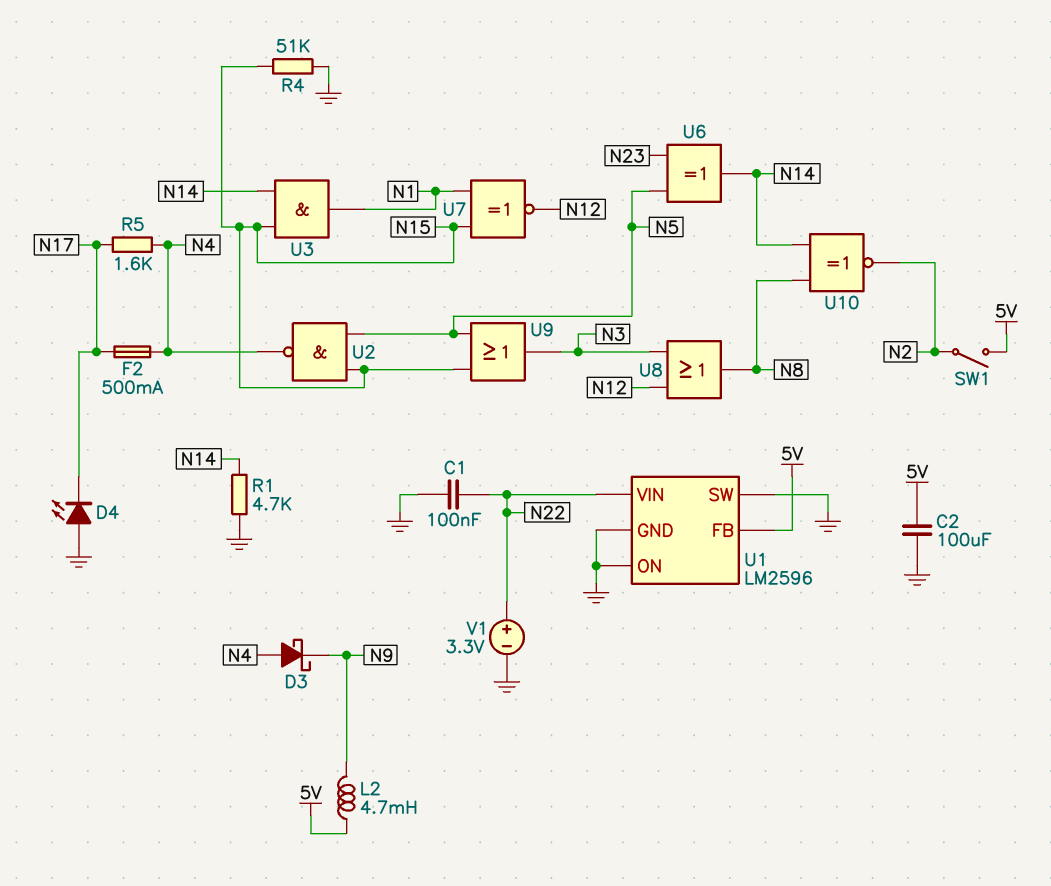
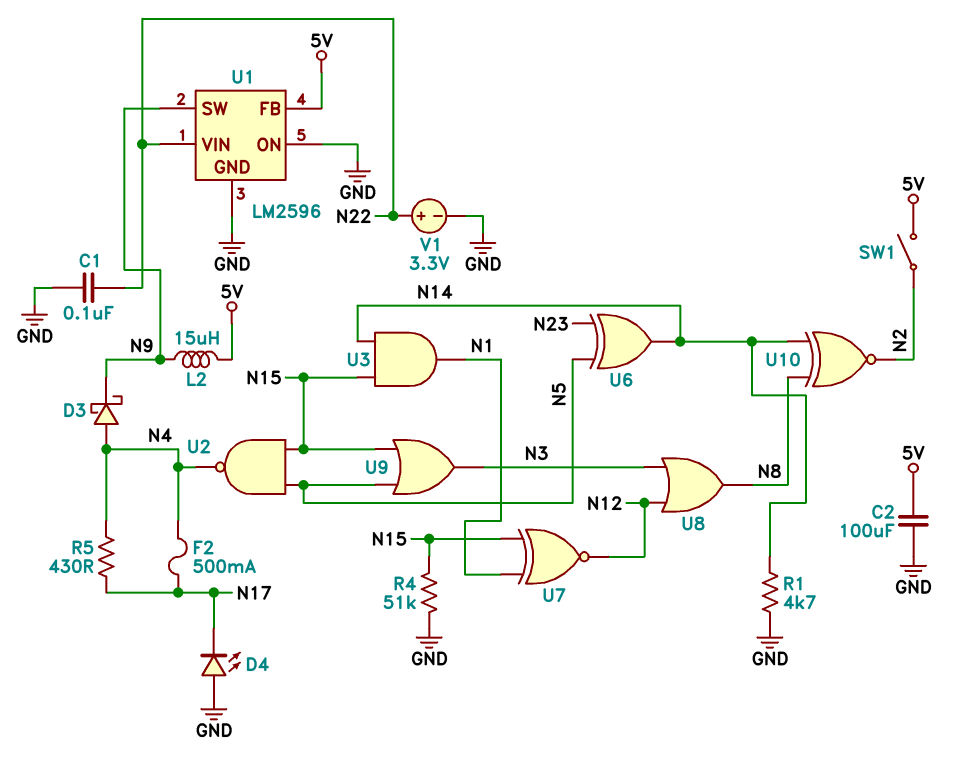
L2: 4.7mH (5V, N9) -> 15uH (5V, N9)
R5: 1.6k (N4, N17) -> 430 (N4, N17)
U1 pin SW: GND -> N9

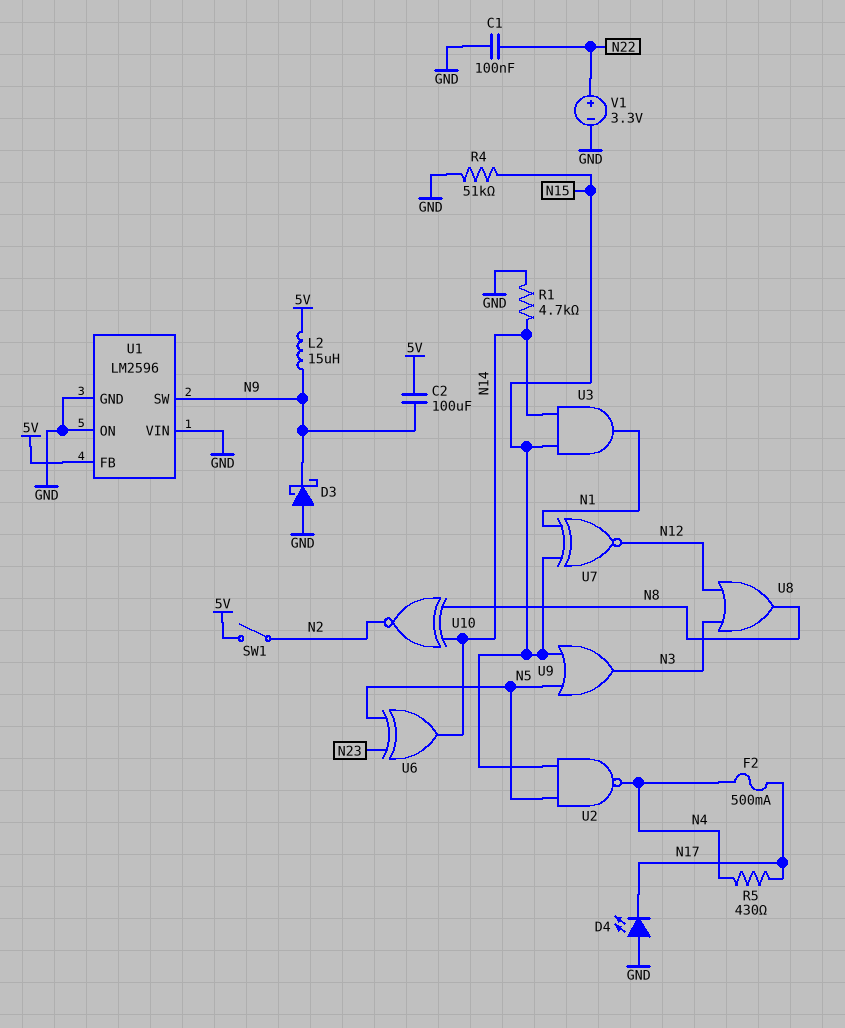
C2: 100uF (5V, GND) -> 100uF (5V, N9)
D3: schottky (A N4, K N9) -> schottky (A GND, K N9)
U1 pin VIN: N22 -> GND

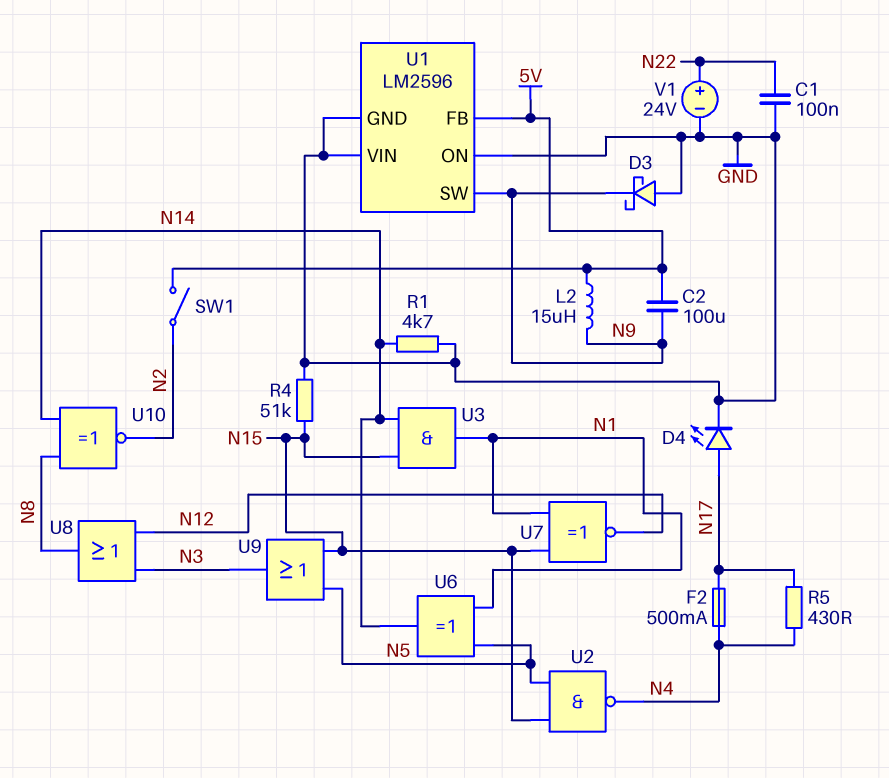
D4: LED (A GND, K N17) -> LED (A N17, K GND)
U6: XOR (in N5, in N23, out N14) -> XOR (in N1, in N5, out N14)
V1: 3.3V (plus N22, minus GND) -> 24V (plus N22, minus GND)

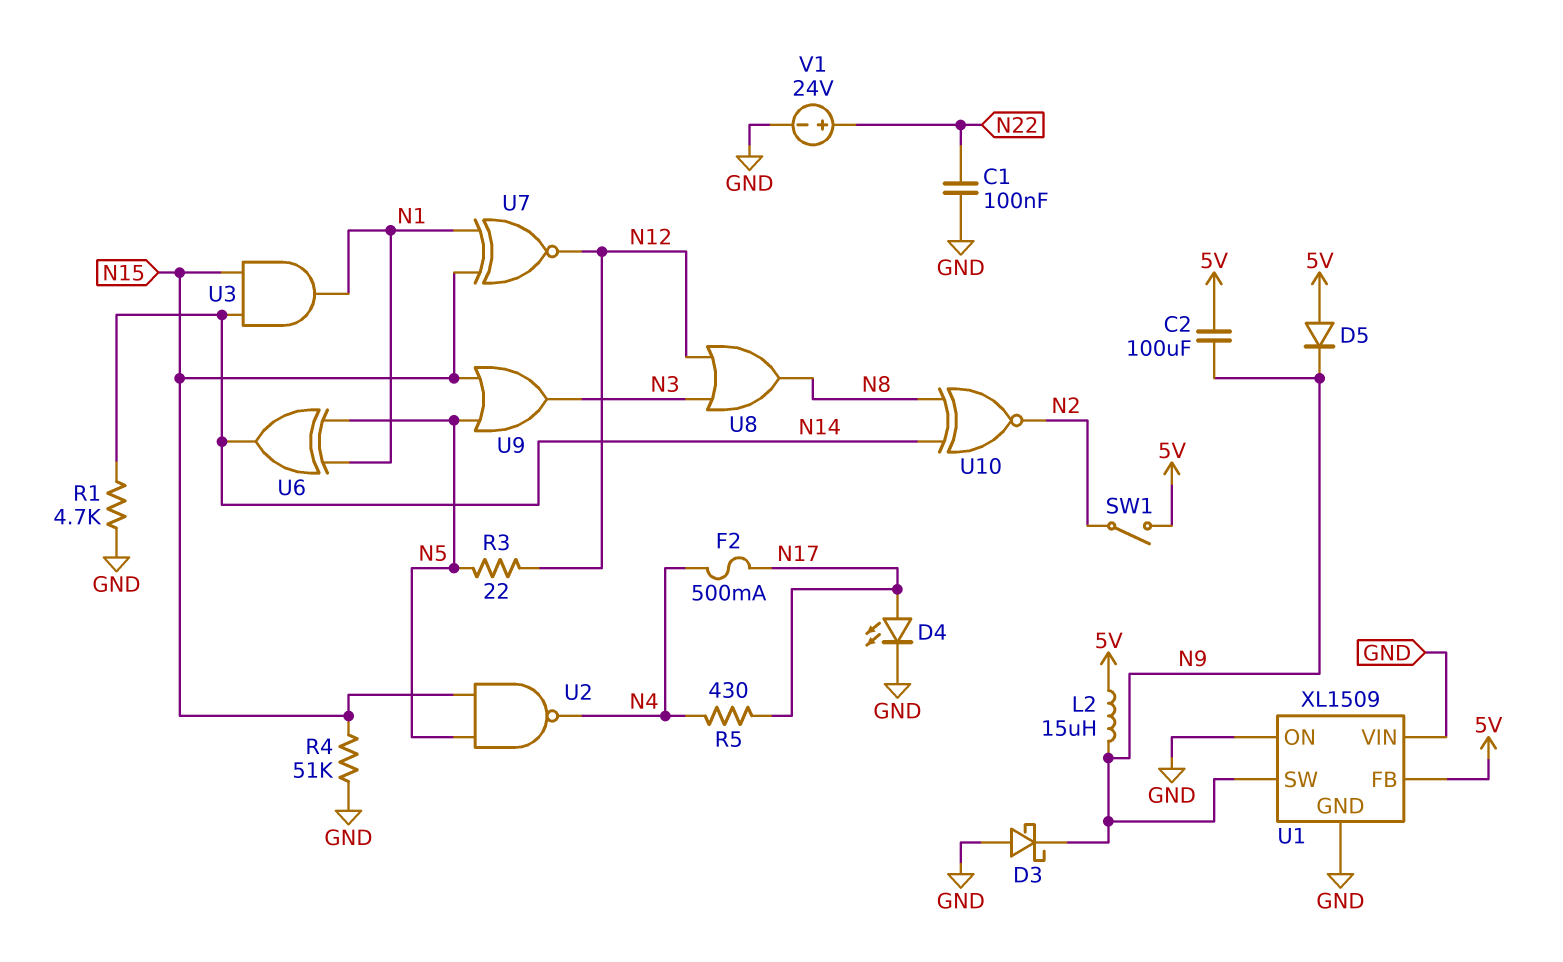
D5: none -> diode (A 5V, K N9)
R3: none -> 22 (N5, N12)
U1: LM2596 -> XL1509

